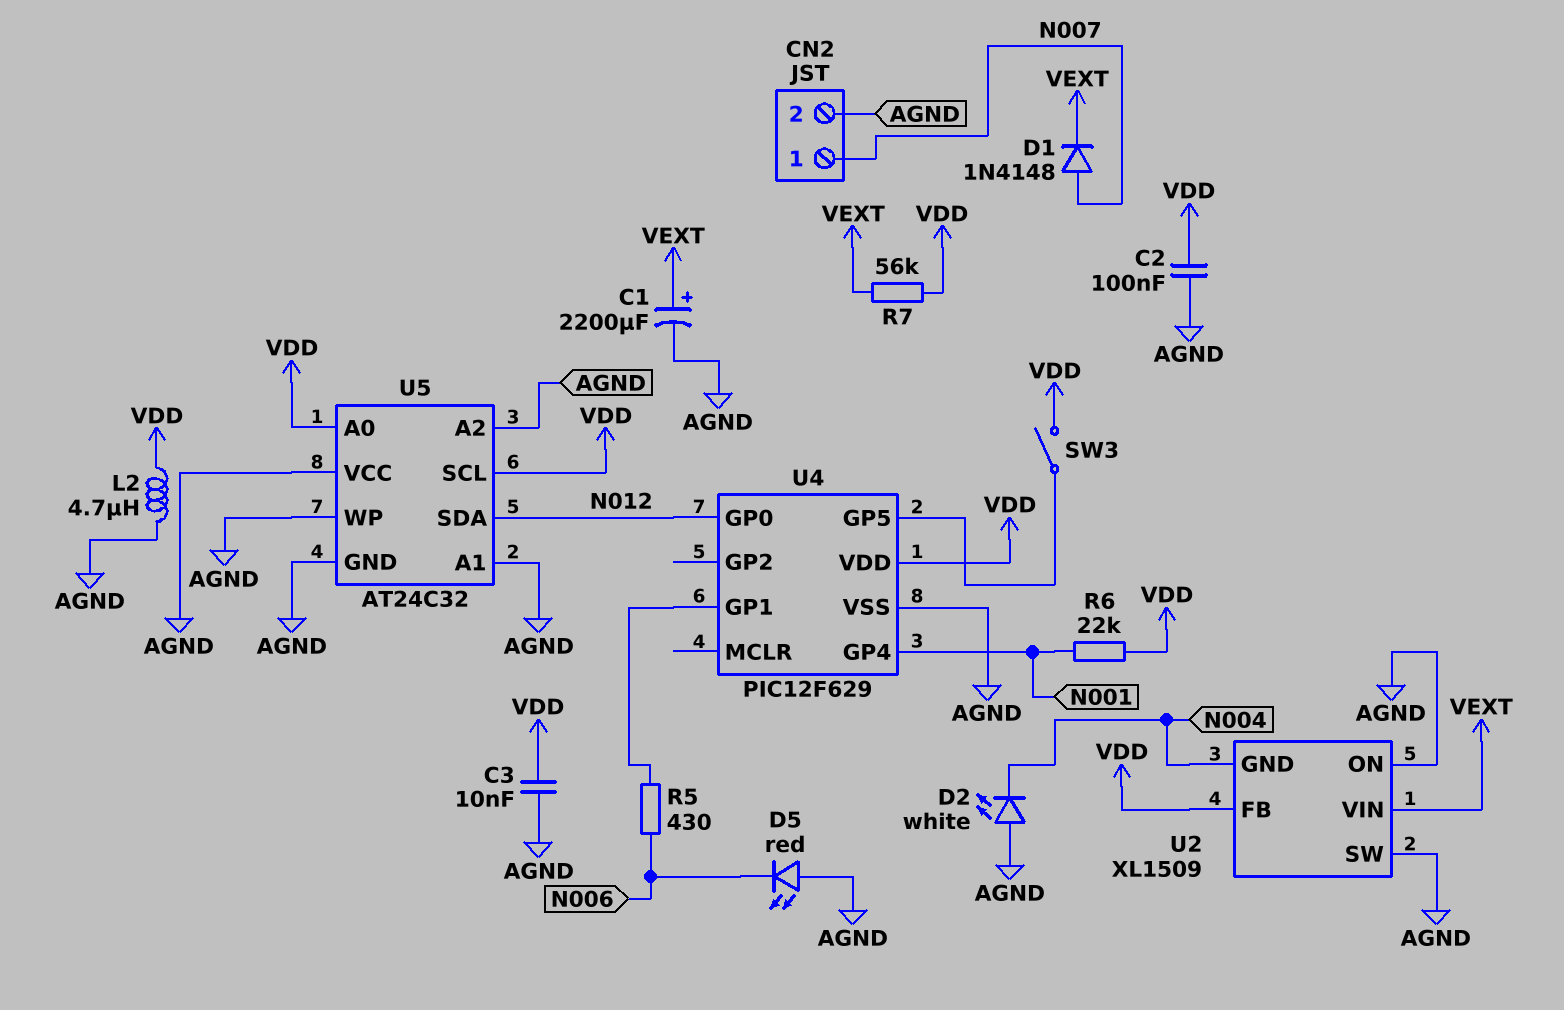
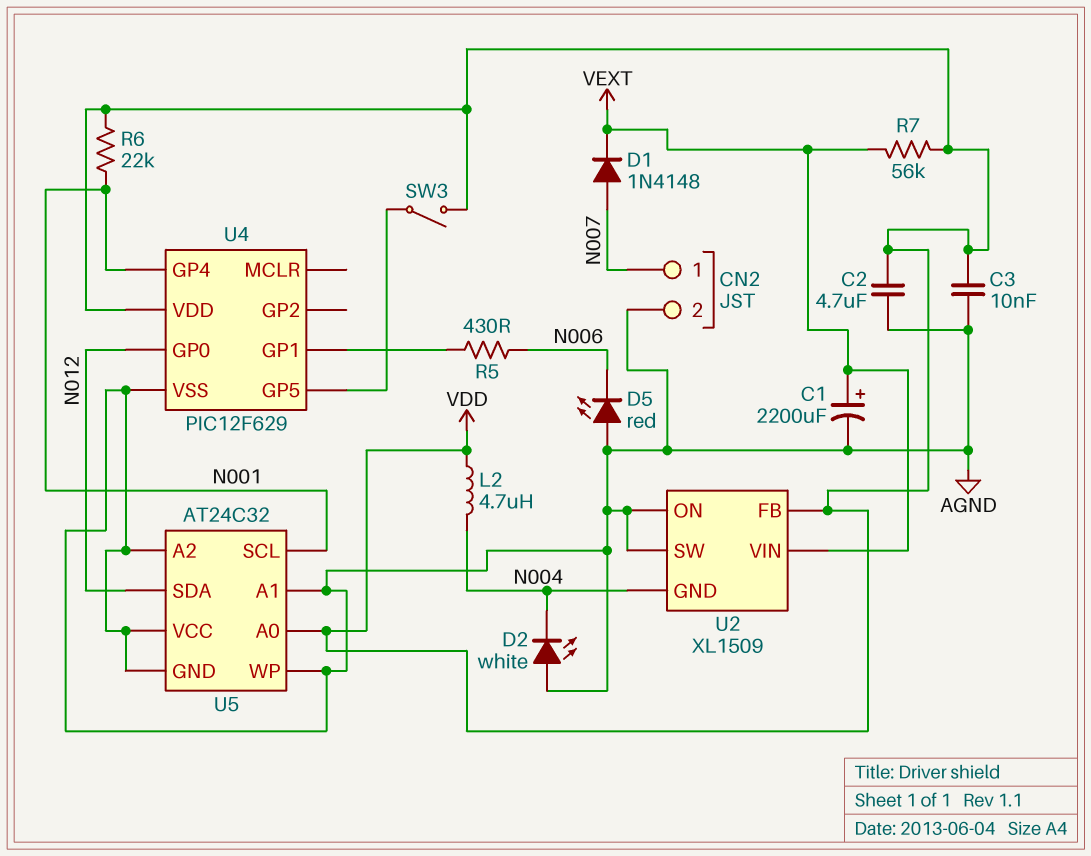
C2: 100nF (AGND, VDD) -> 4.7uF (AGND, VDD)
L2: 4.7uH (AGND, VDD) -> 4.7uH (N004, VDD)
U5 pin SCL: VDD -> N001

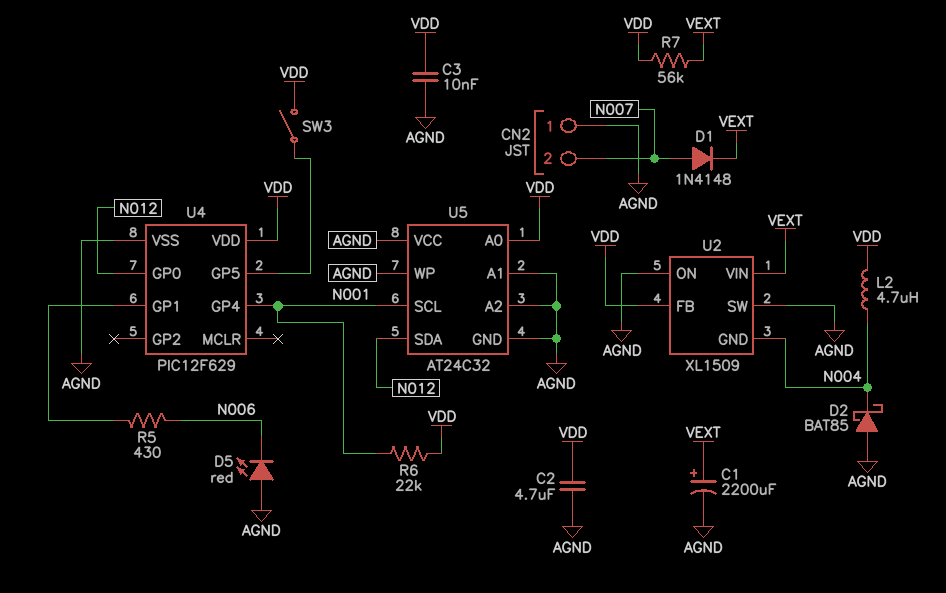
CN2 pin 1: N007 -> AGND
CN2 pin 2: AGND -> N007
D2: LED white (A AGND, K N004) -> schottky BAT85 (A AGND, K N004)

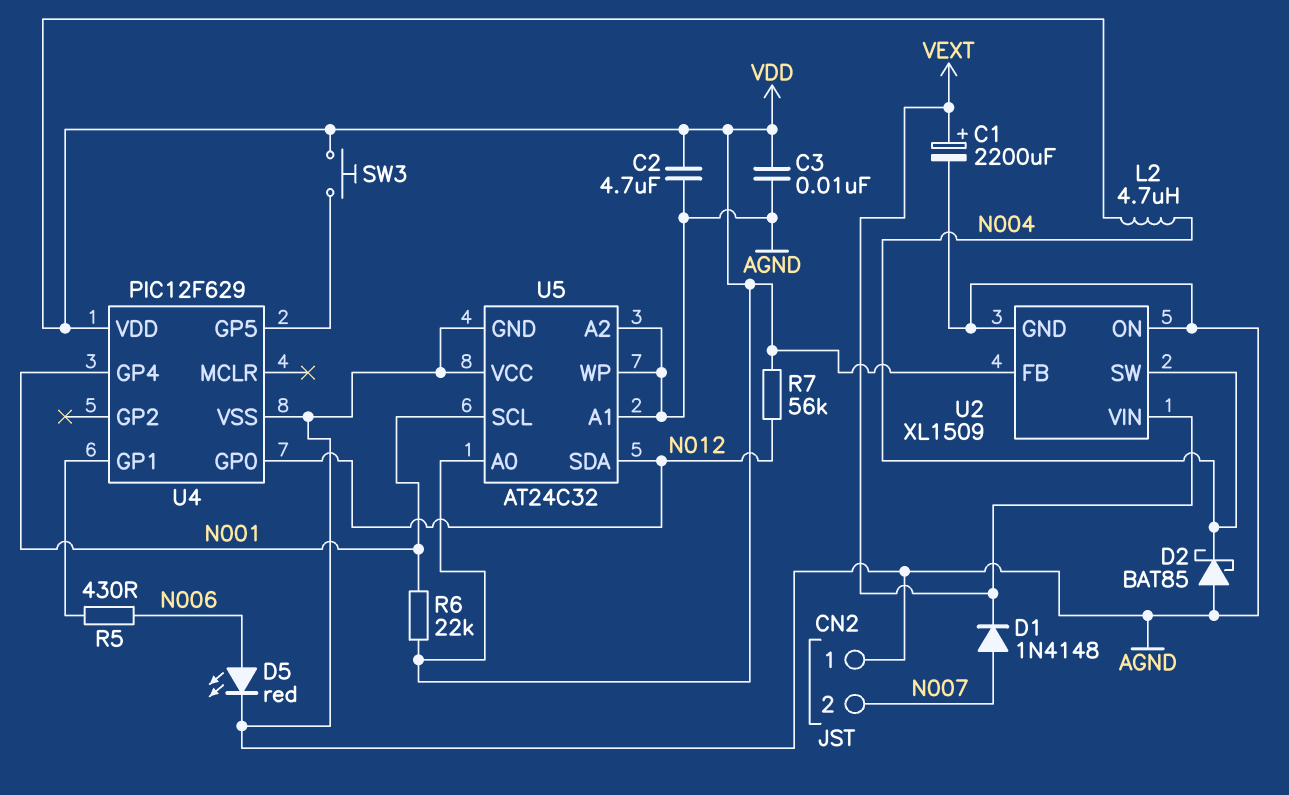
D5: LED red (A AGND, K N006) -> LED red (A N006, K AGND)
R7: 56k (VDD, VEXT) -> 56k (N012, VDD)
SW3: switch (U4/GP5, VDD) -> button (U4/GP5, VDD)
U2 pin GND: N004 -> AGND
U2 pin SW: AGND -> N004

